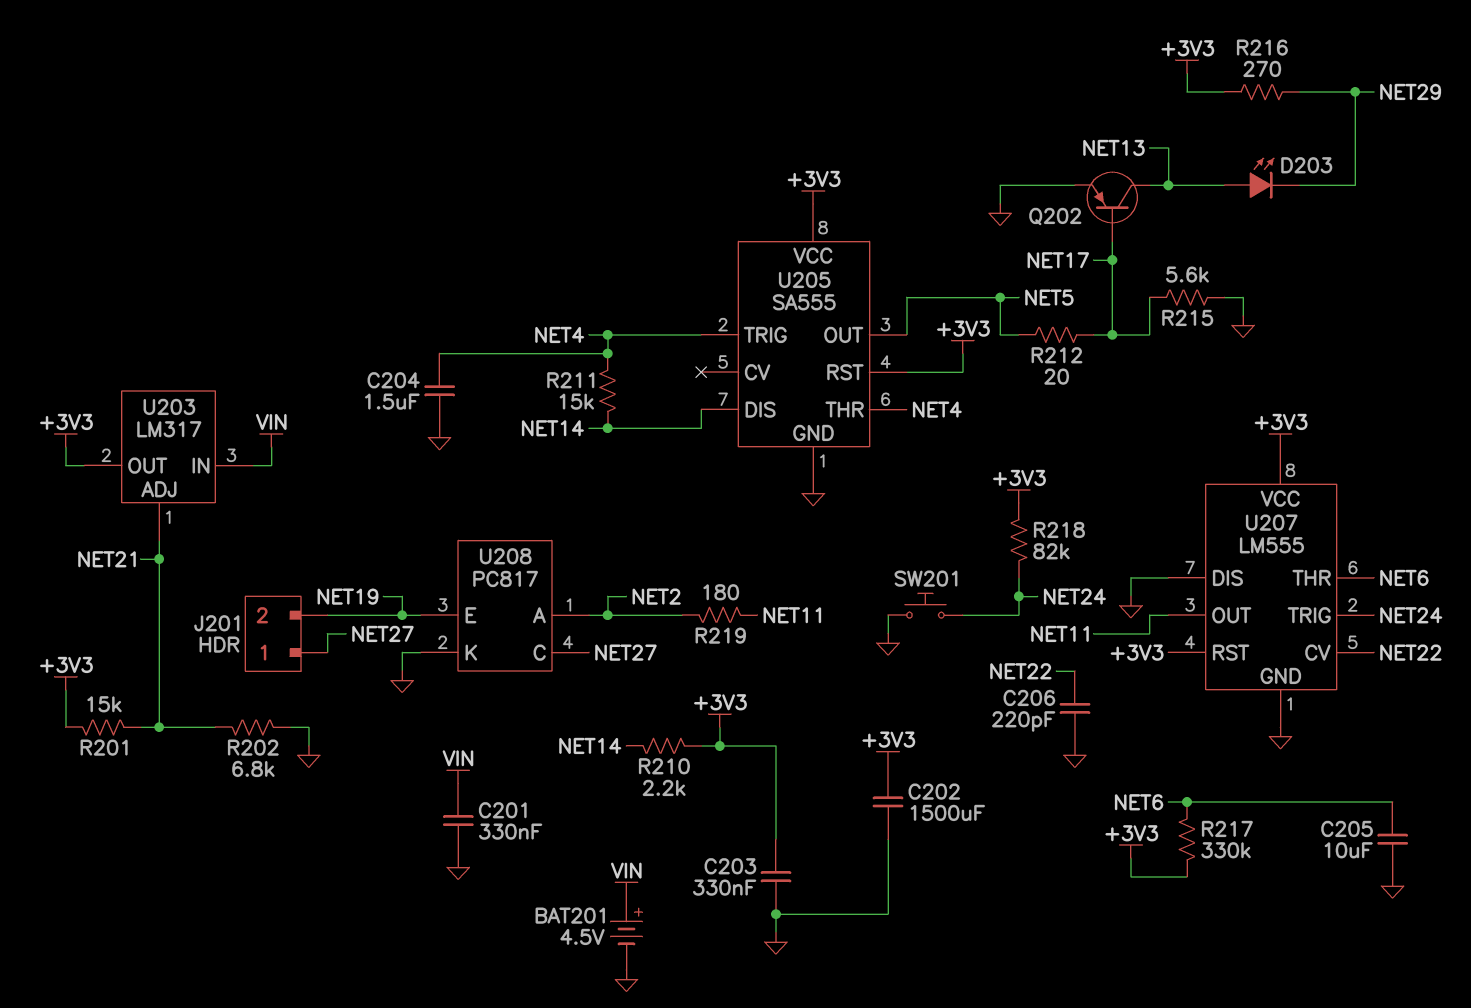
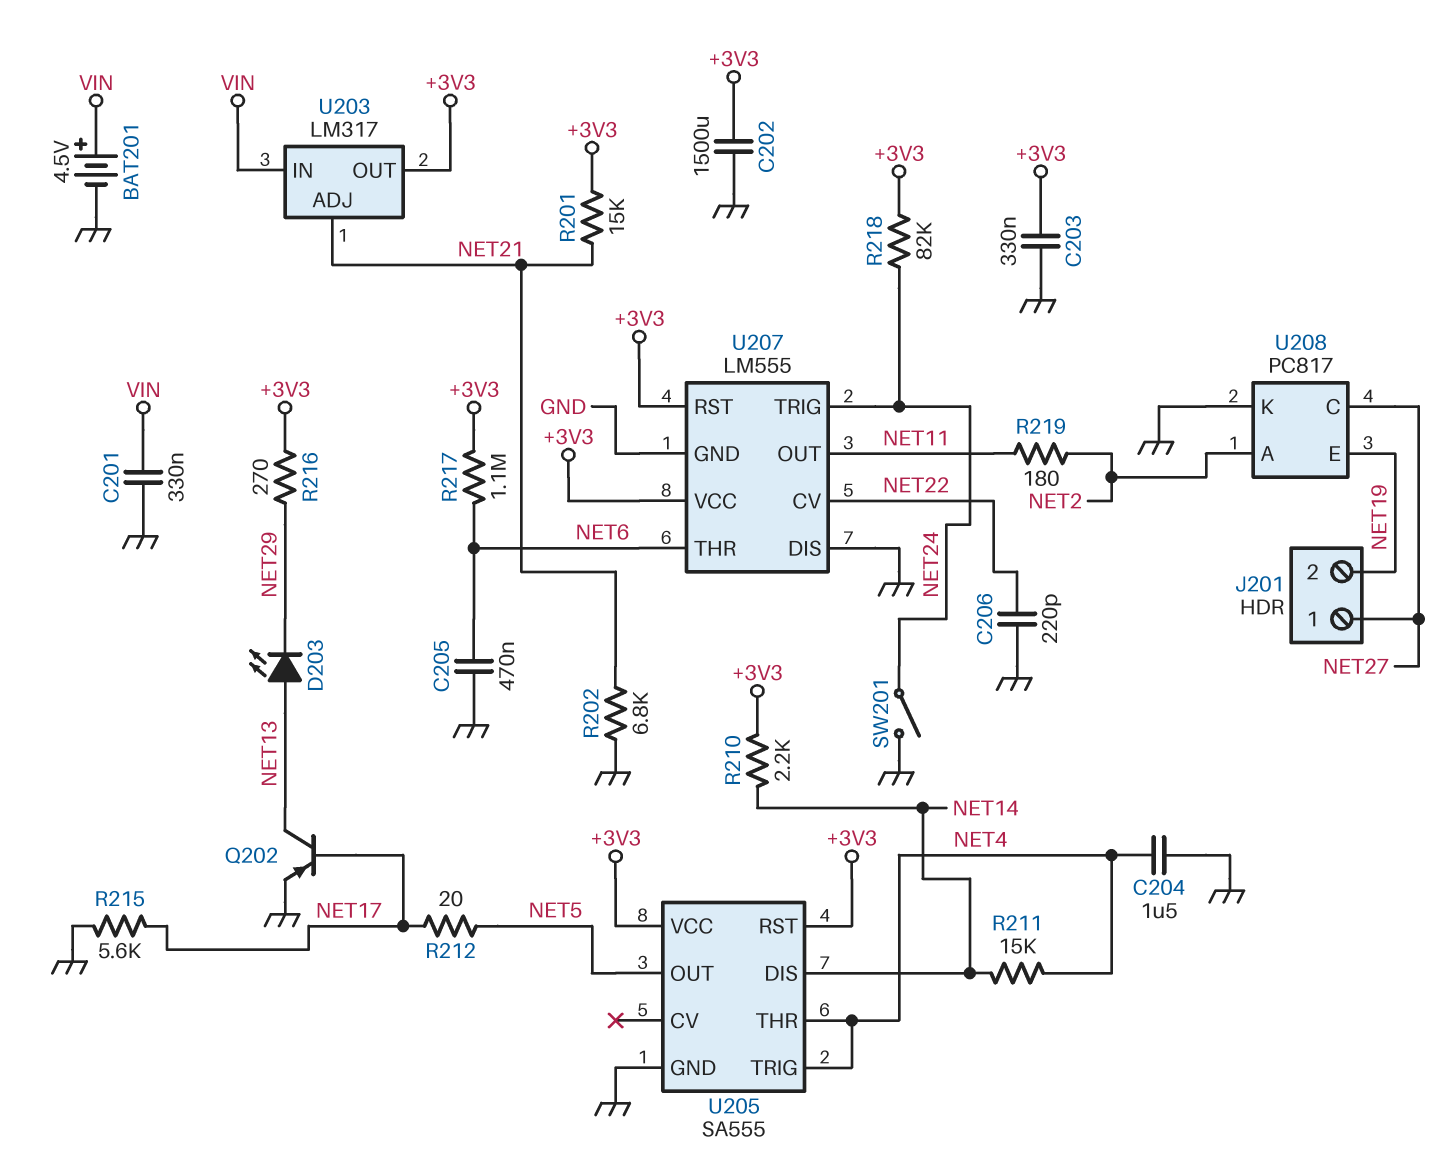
C205: 10uF (GND, NET6) -> 470nF (GND, NET6)
R217: 330k (+3V3, NET6) -> 1.1M (+3V3, NET6)
SW201: button (GND, NET24) -> switch (GND, NET24)

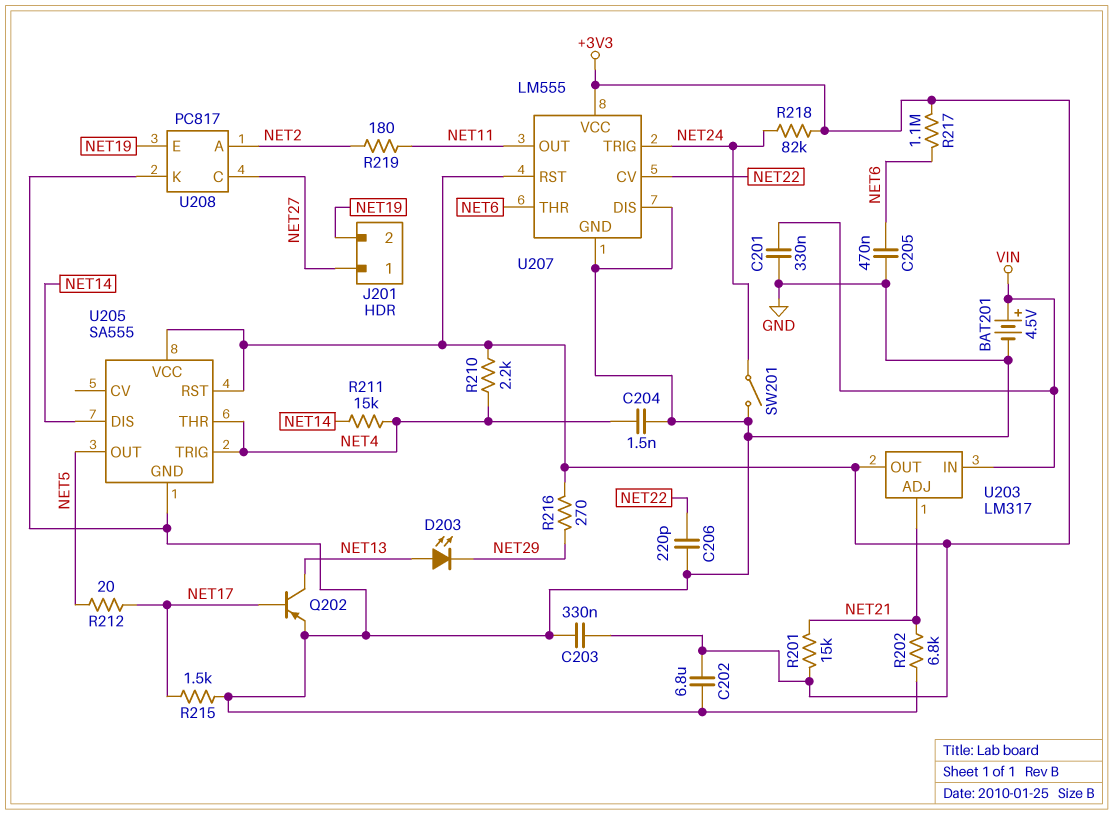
C202: 1500uF (+3V3, GND) -> 6.8uF (+3V3, GND)
C204: 1.5uF (GND, NET4) -> 1.5nF (GND, NET4)
R210: 2.2k (+3V3, NET14) -> 2.2k (+3V3, NET4)
R215: 5.6k (GND, NET17) -> 1.5k (GND, NET17)

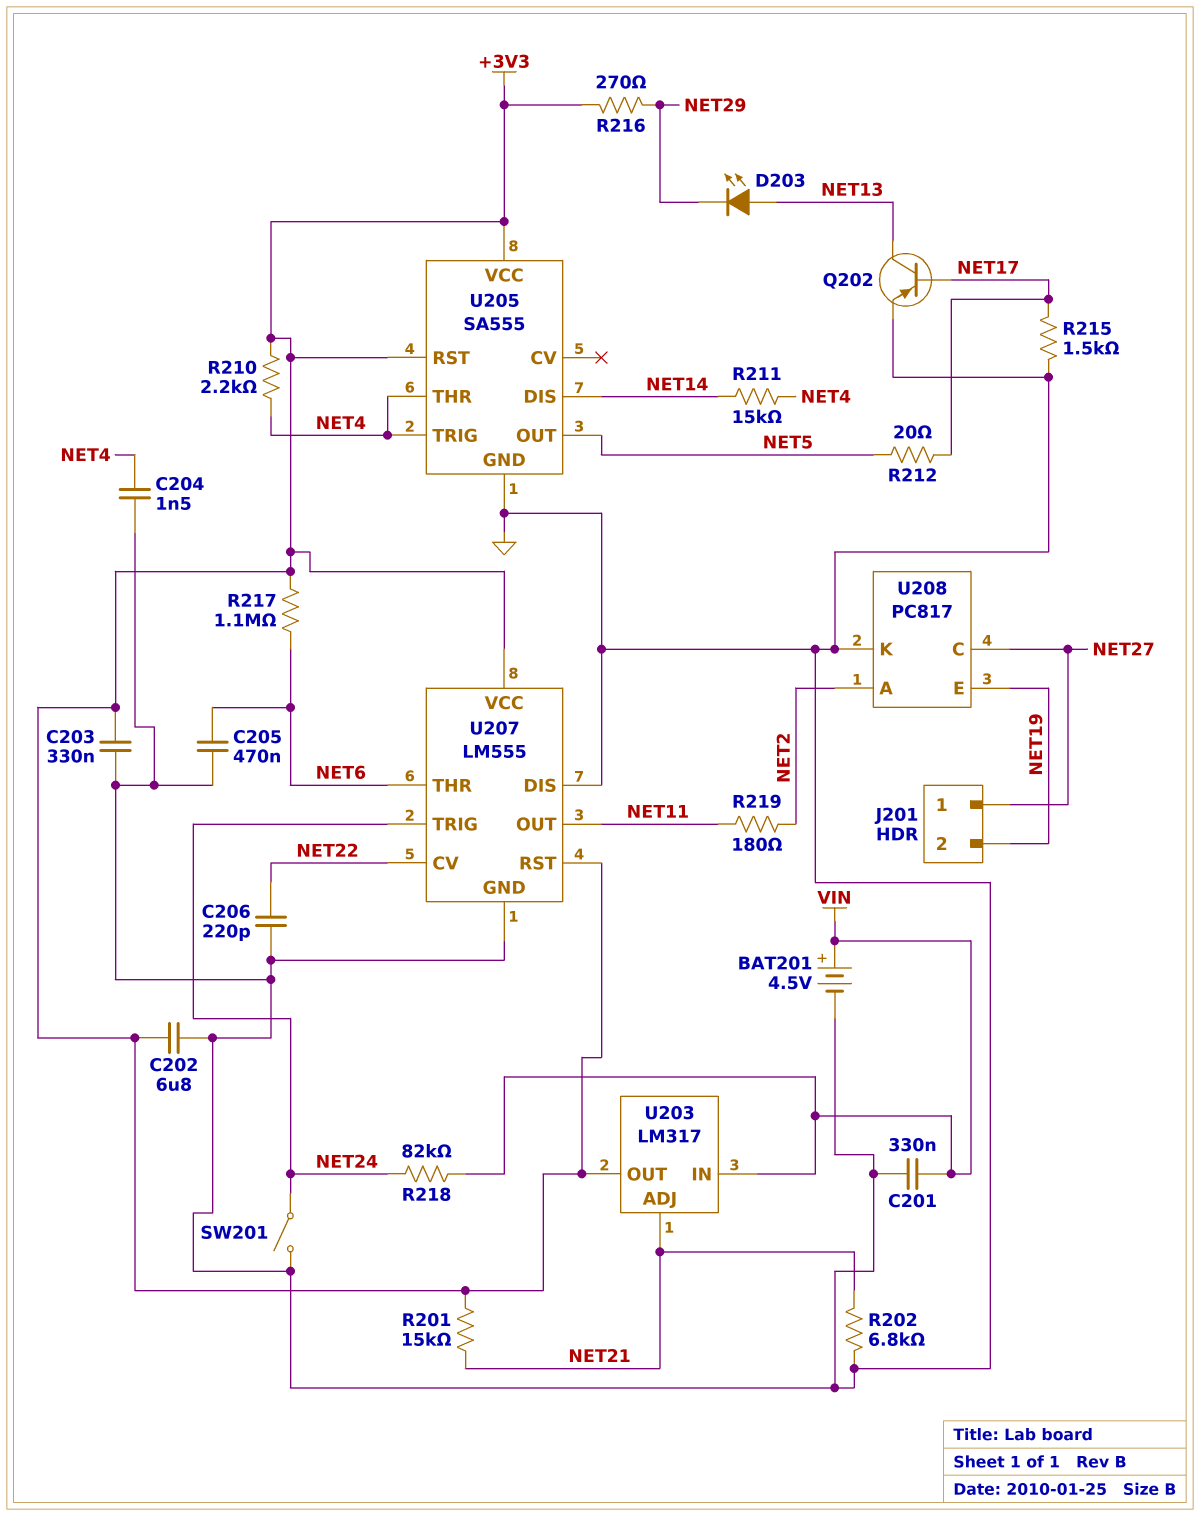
R218: 82k (+3V3, NET24) -> 82k (NET24, VIN)

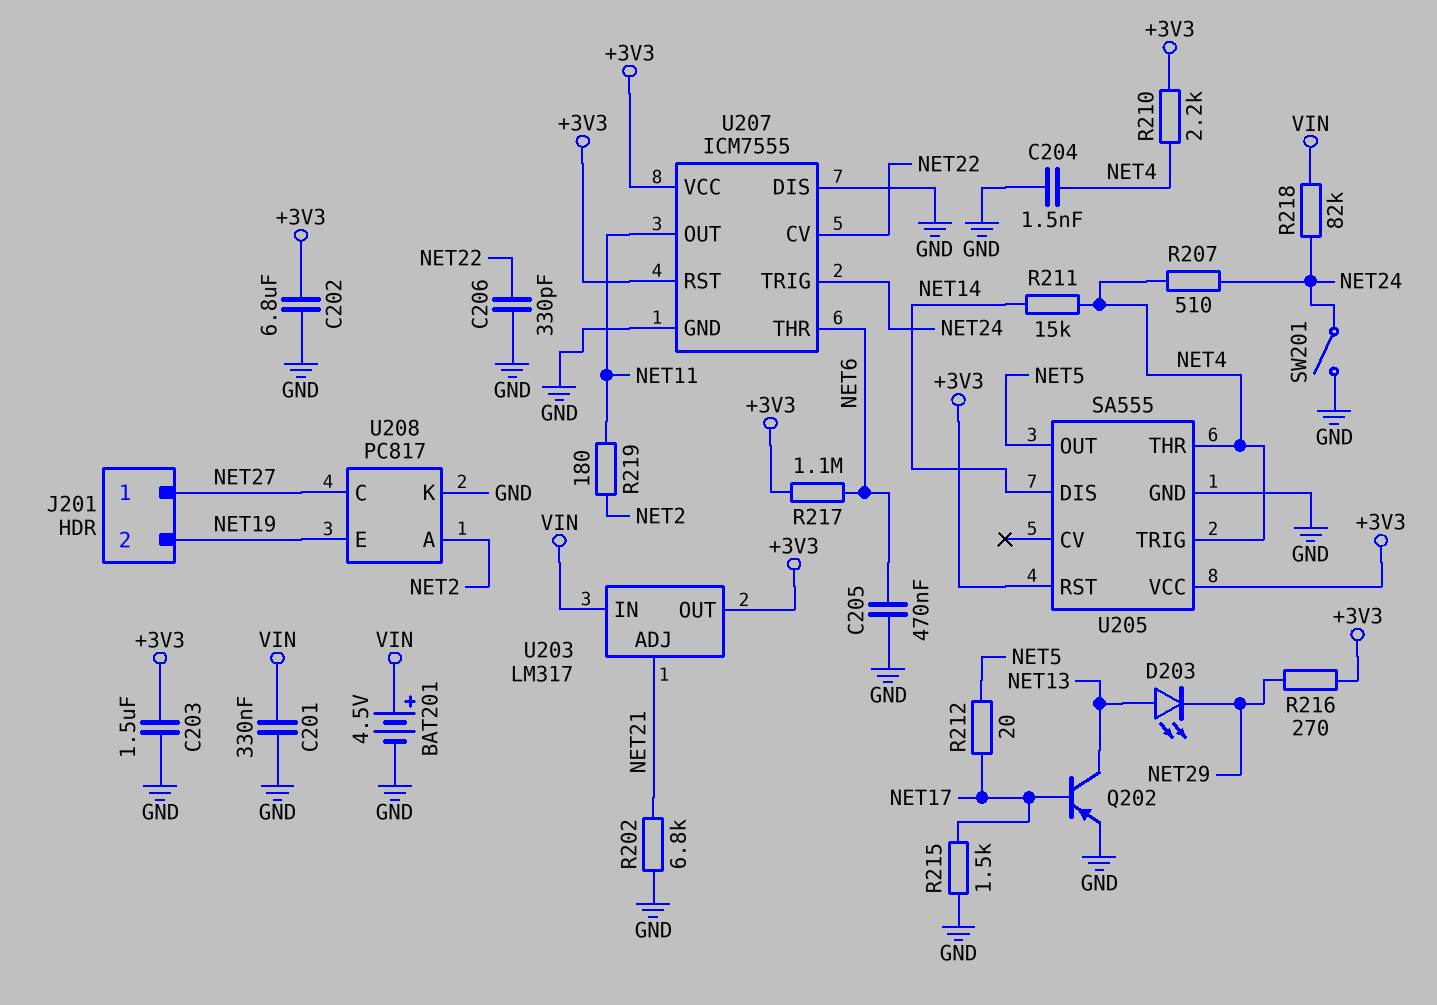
C203: 330nF (+3V3, GND) -> 1.5uF (+3V3, GND)
C206: 220pF (GND, NET22) -> 330pF (GND, NET22)
R201: 15k (+3V3, NET21) -> none
R207: none -> 510 (NET4, NET24)
U207: LM555 -> ICM7555

